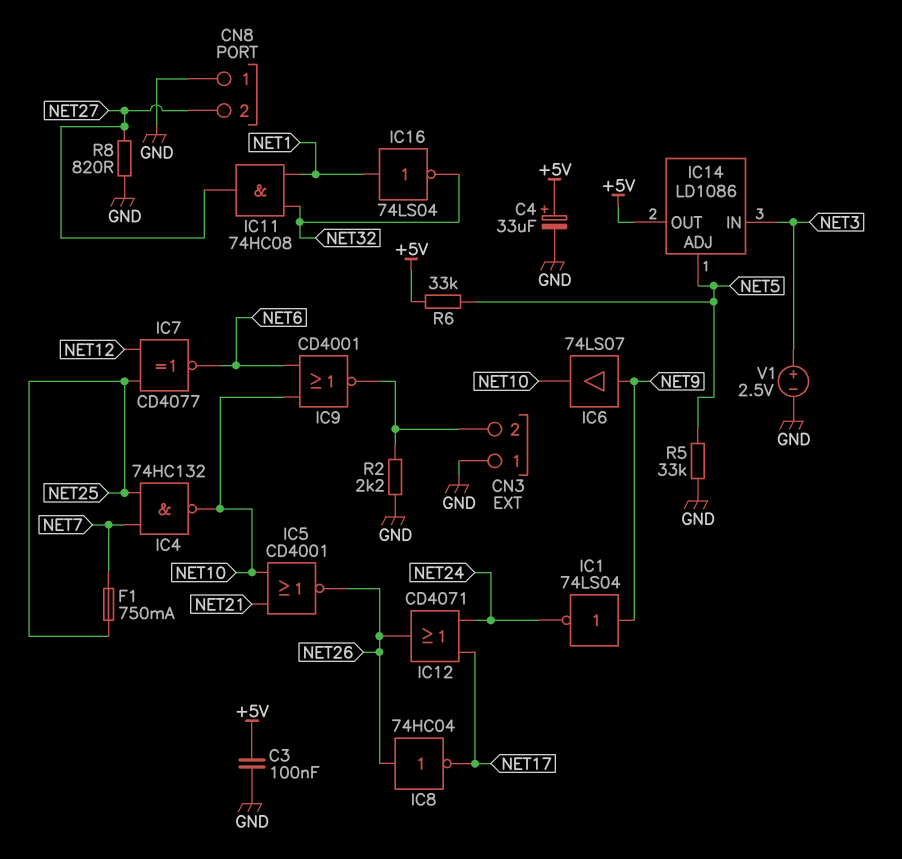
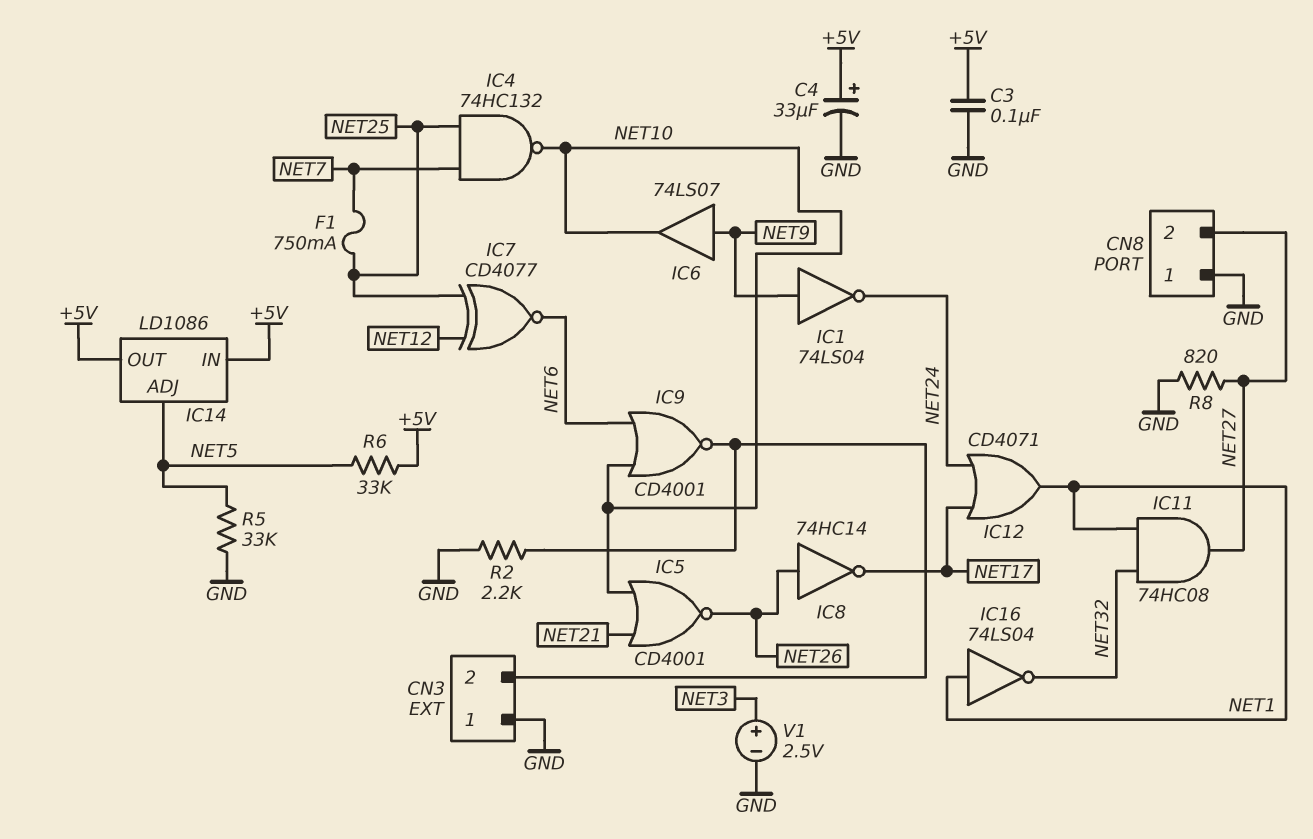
IC8: NOT 74HC04 (in NET26, out NET17) -> NOT 74HC14 (in NET26, out NET17)
IC12: OR CD4071 (in NET17, in NET24, out NET26) -> OR CD4071 (in NET17, in NET24, out NET1)
IC14 pin IN: NET3 -> +5V

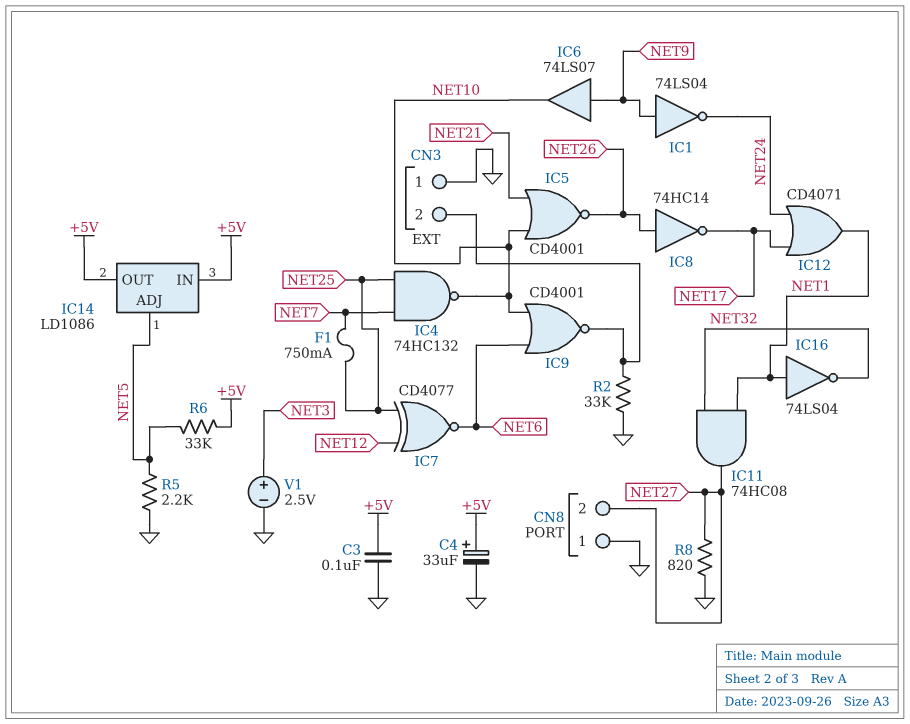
R2: 2.2k (CN3/2, GND) -> 33k (CN3/2, GND)
R5: 33k (GND, NET5) -> 2.2k (GND, NET5)

